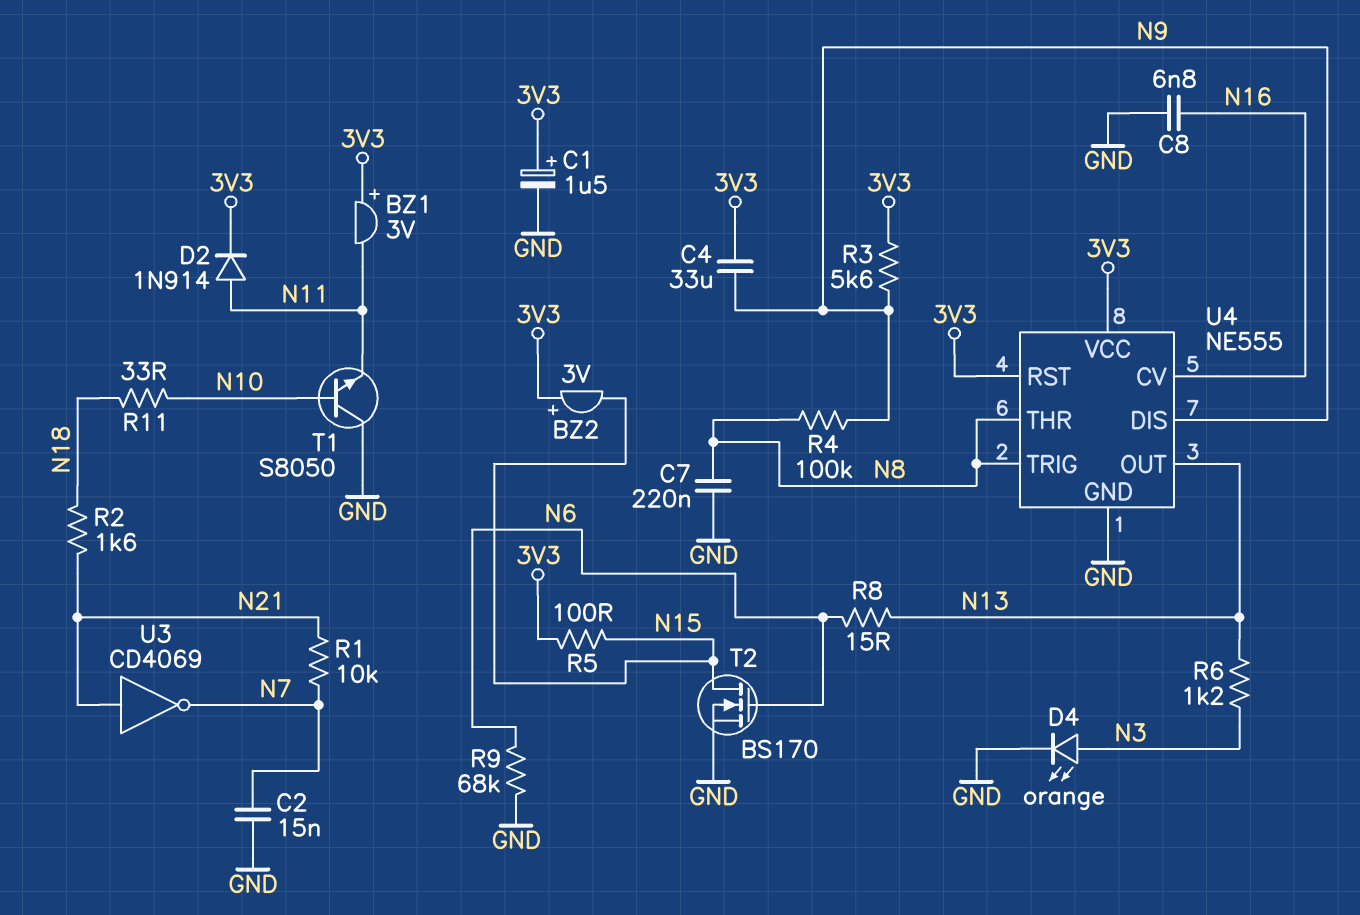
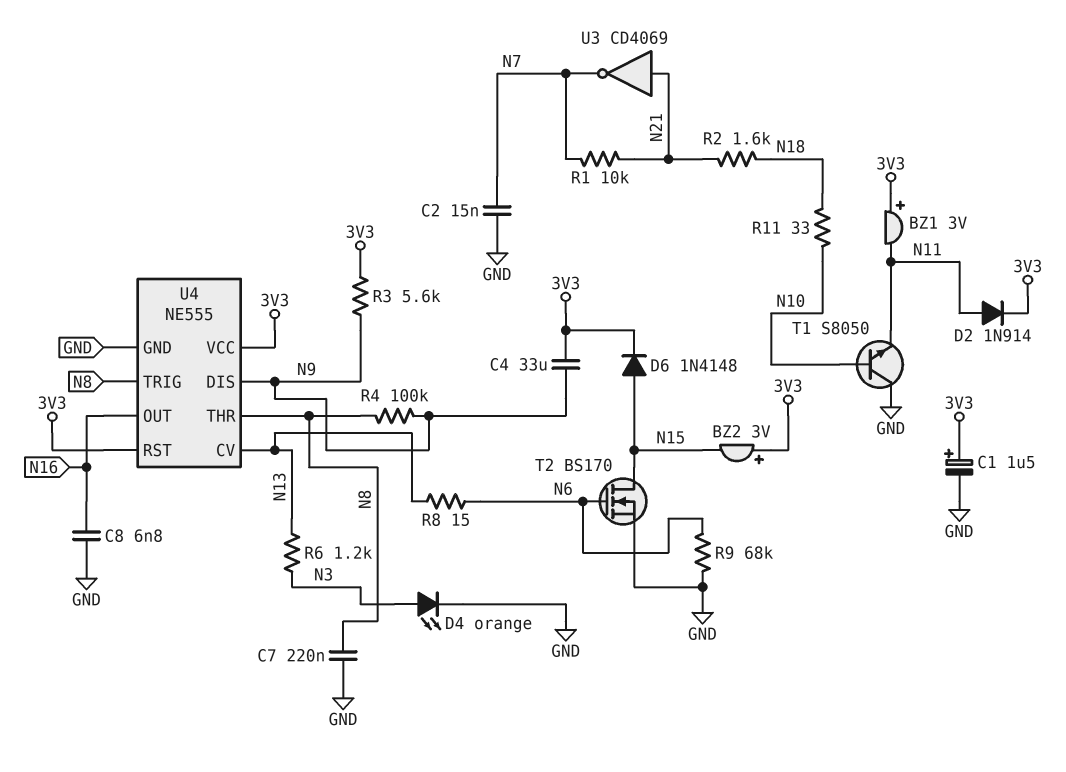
D6: none -> diode 1N4148 (A N15, K 3V3)
R5: 100 (3V3, N15) -> none
U4 pin CV: N16 -> N13
U4 pin OUT: N13 -> N16

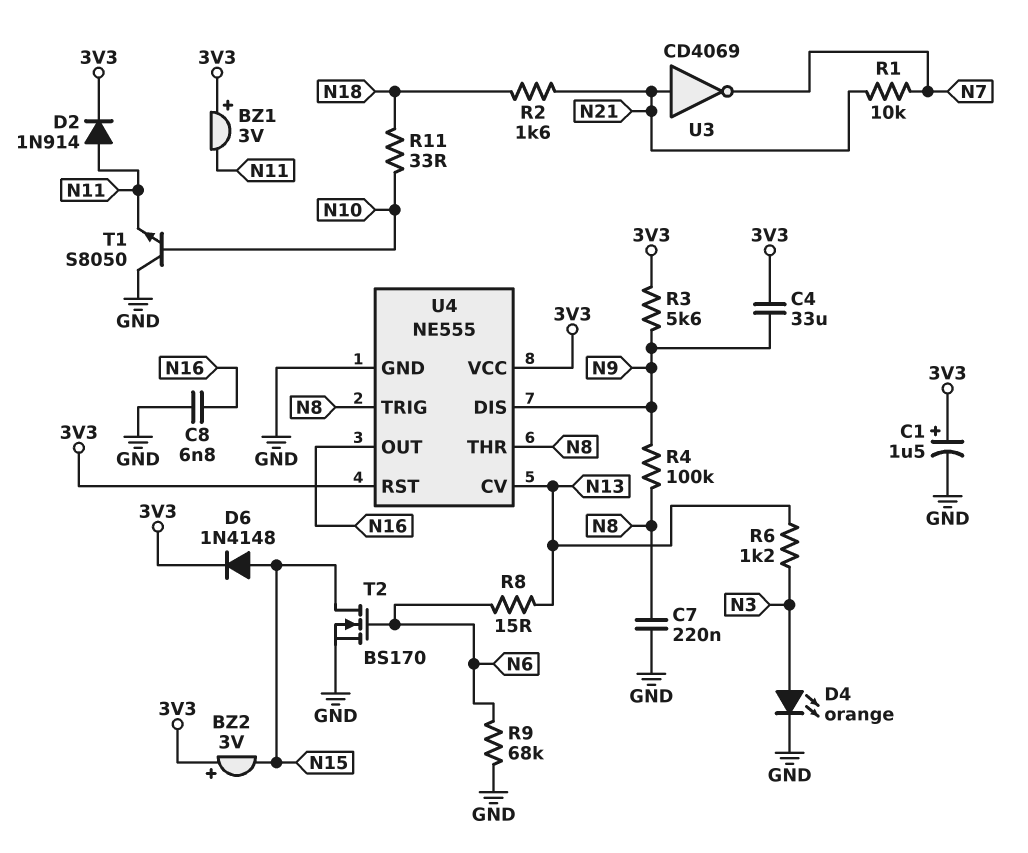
C2: 15nF (GND, N7) -> none

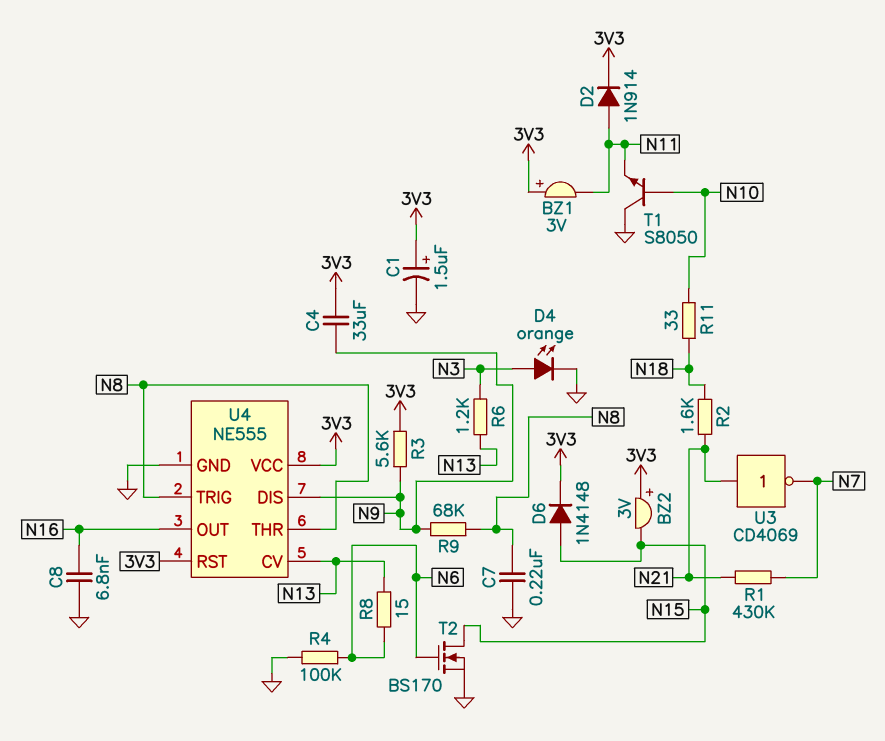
R1: 10k (N7, N21) -> 430k (N7, N21)
R4: 100k (N8, N9) -> 100k (GND, N6)
R9: 68k (GND, N6) -> 68k (N8, N9)

